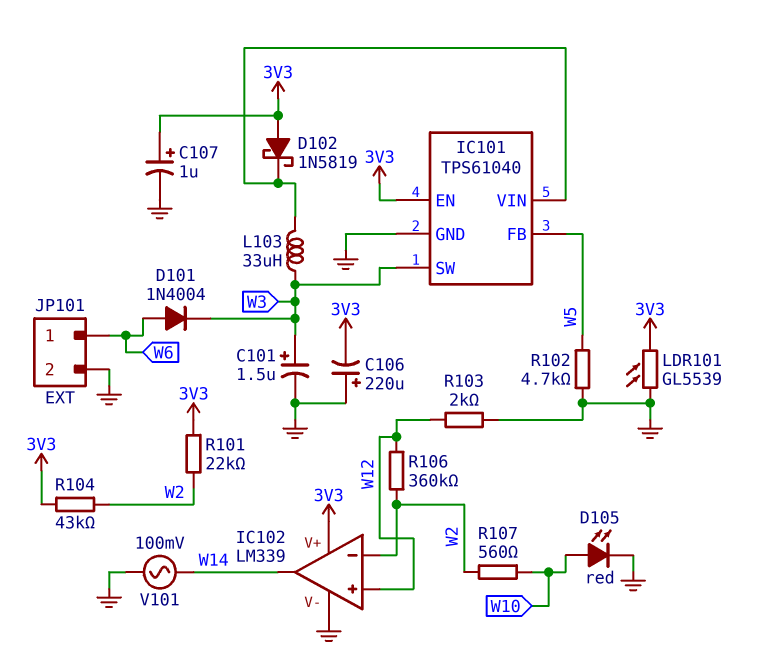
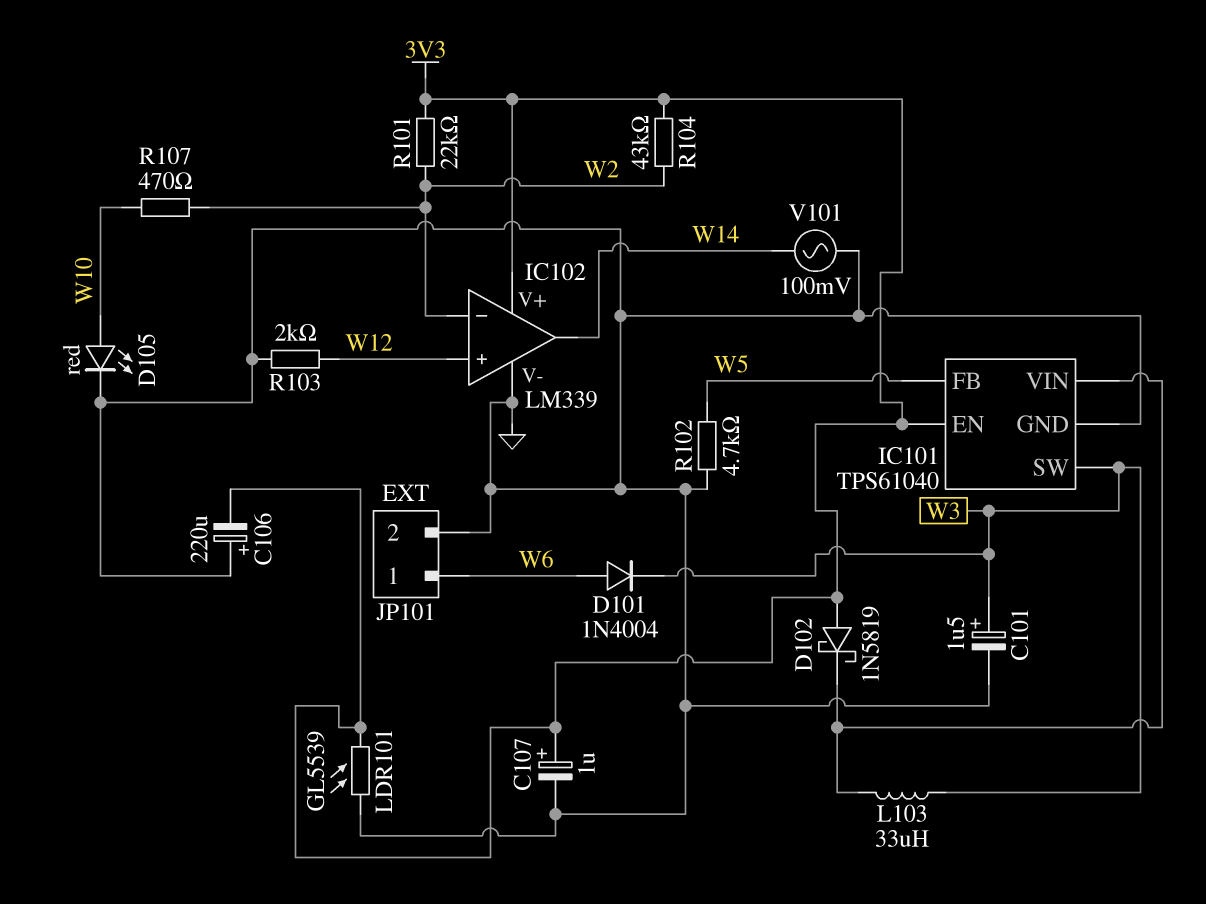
R106: 360k (W2, W12) -> none
R107: 560 (W2, W10) -> 470 (W2, W10)

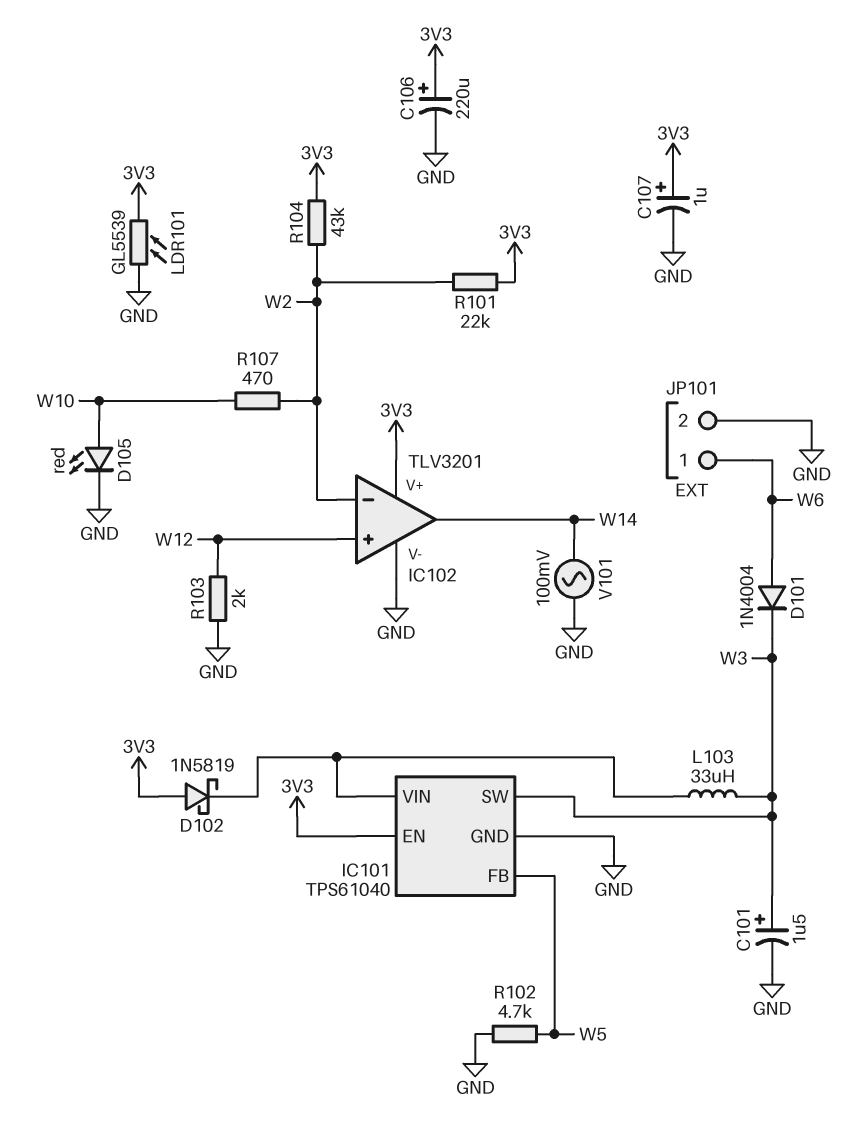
C106: 220uF (plus GND, minus 3V3) -> 220uF (plus 3V3, minus GND)
IC102: LM339 -> TLV3201

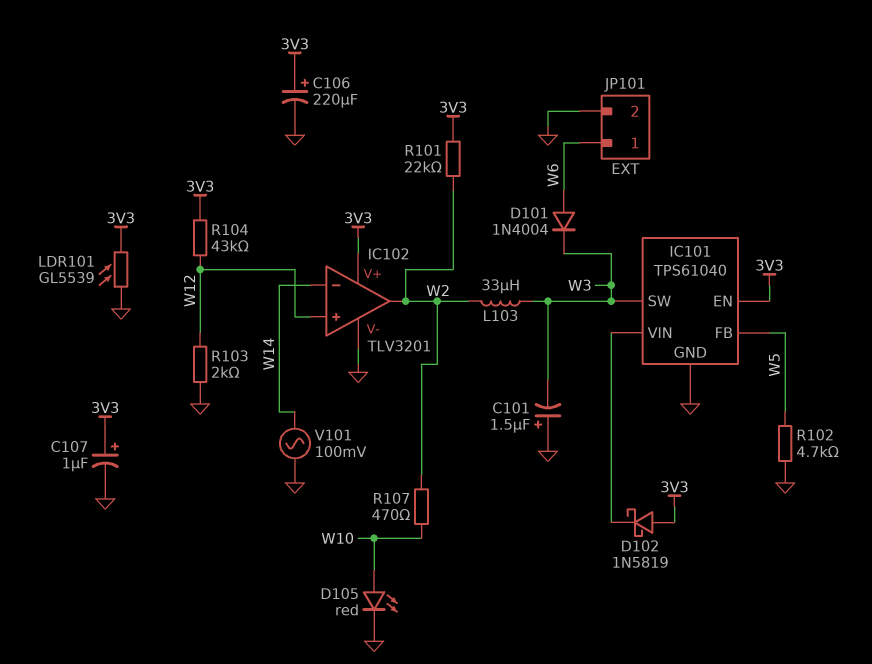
C101: 1.5uF (plus W3, minus GND) -> 1.5uF (plus GND, minus W3)
IC102 pin in-: W2 -> W14
IC102 pin out: W14 -> W2
L103: 33uH (IC101/VIN, W3) -> 33uH (W2, W3)
R104: 43k (3V3, W2) -> 43k (3V3, W12)

